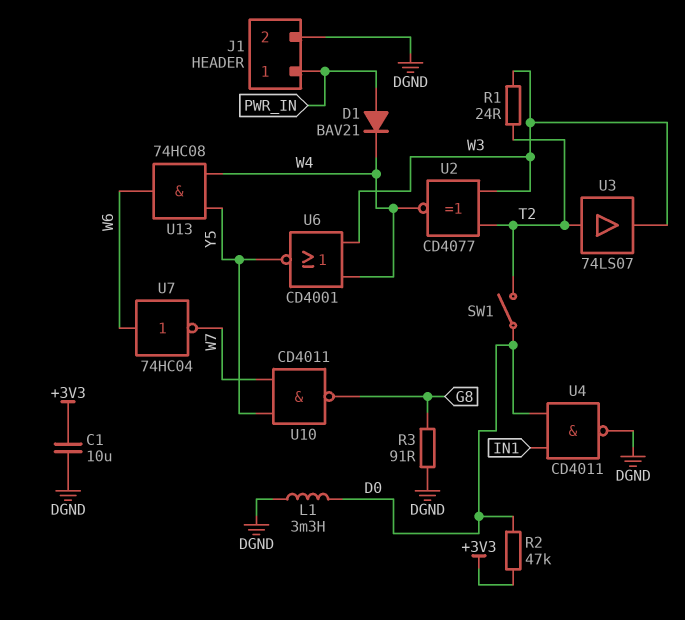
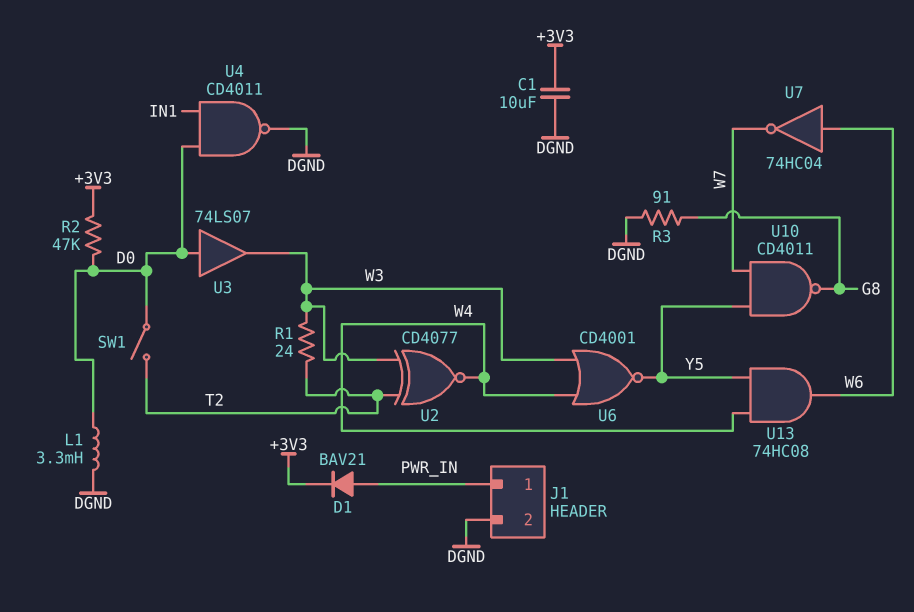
D1: diode BAV21 (A PWR_IN, K W4) -> diode BAV21 (A PWR_IN, K +3V3)
U3: buffer 74LS07 (in T2, out W3) -> buffer 74LS07 (in D0, out W3)

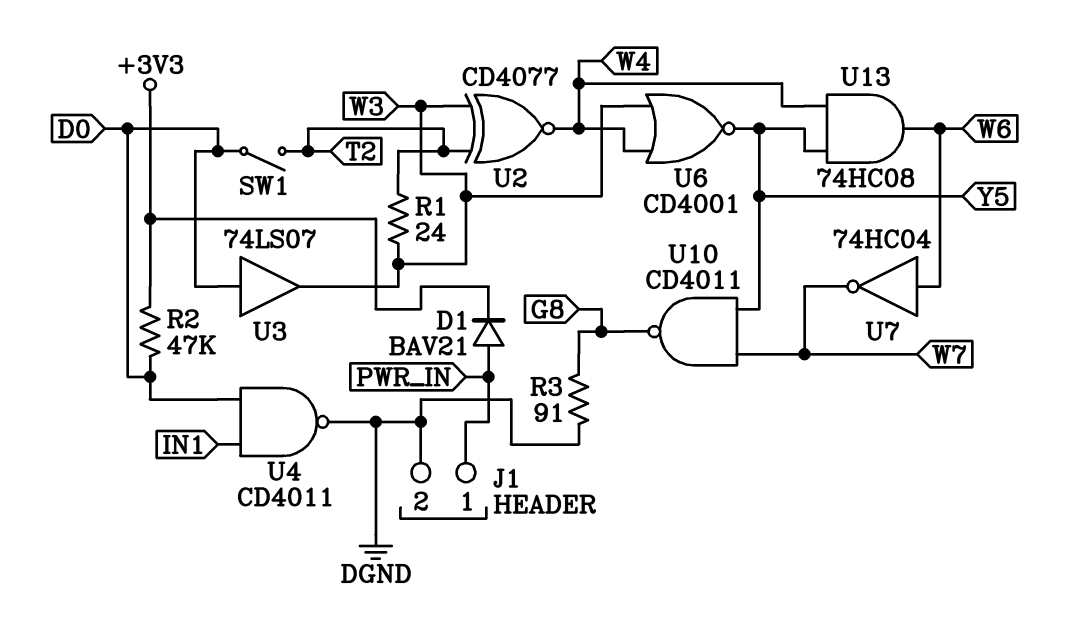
C1: 10uF (+3V3, DGND) -> none
L1: 3.3mH (D0, DGND) -> none

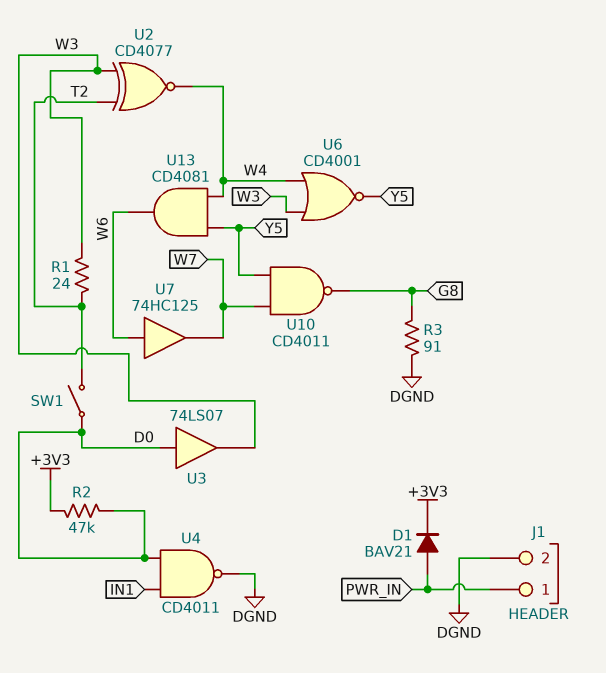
U7: NOT 74HC04 (in W6, out W7) -> buffer 74HC125 (in W6, out W7)
U13: AND 74HC08 (in W4, in Y5, out W6) -> AND CD4081 (in W4, in Y5, out W6)

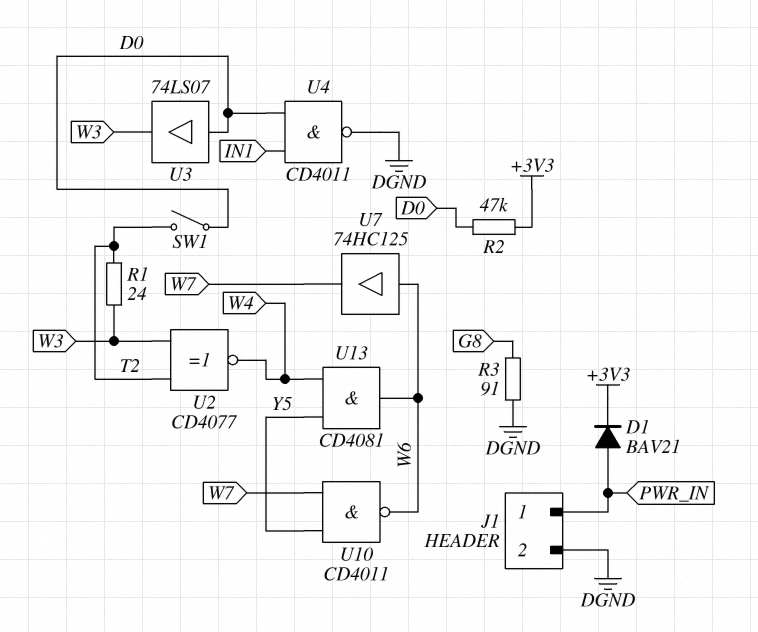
U6: NOR CD4001 (in W3, in W4, out Y5) -> none
U10: NAND CD4011 (in W7, in Y5, out G8) -> NAND CD4011 (in W7, in Y5, out W6)

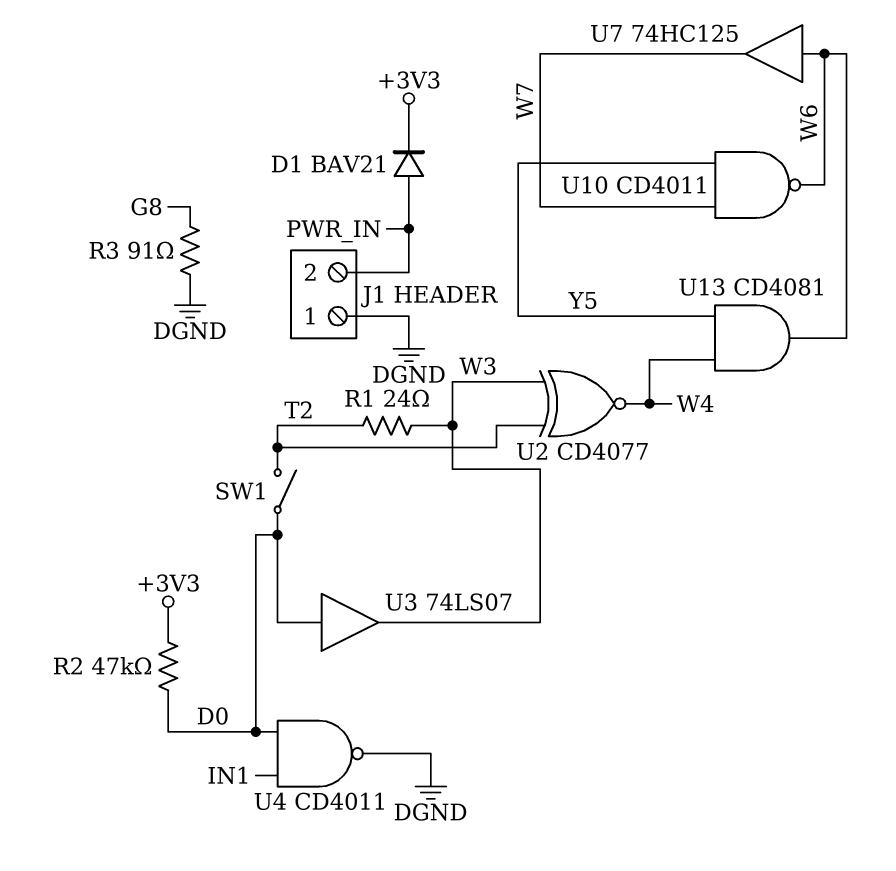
J1 pin 1: PWR_IN -> DGND
J1 pin 2: DGND -> PWR_IN

